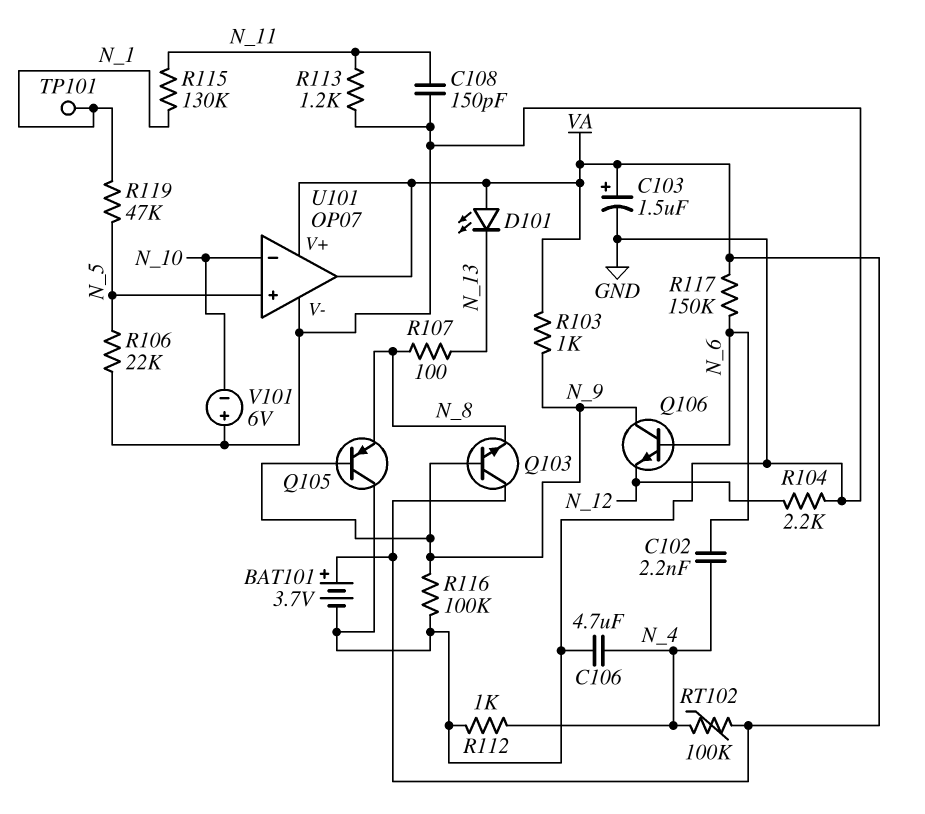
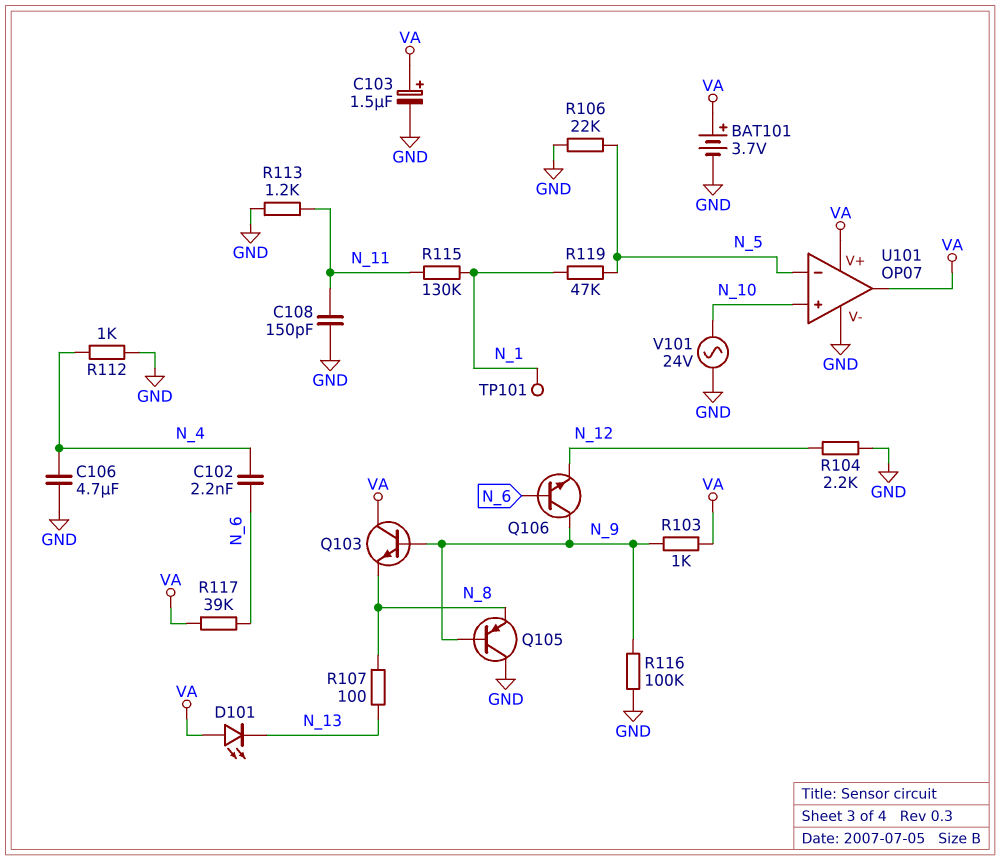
R117: 150k (N_6, VA) -> 39k (N_6, VA)
RT102: 100k (N_4, VA) -> none
U101 pin in+: N_5 -> N_10
U101 pin in-: N_10 -> N_5
V101: 6V (plus GND, minus N_10) -> AC 24V (GND, N_10)

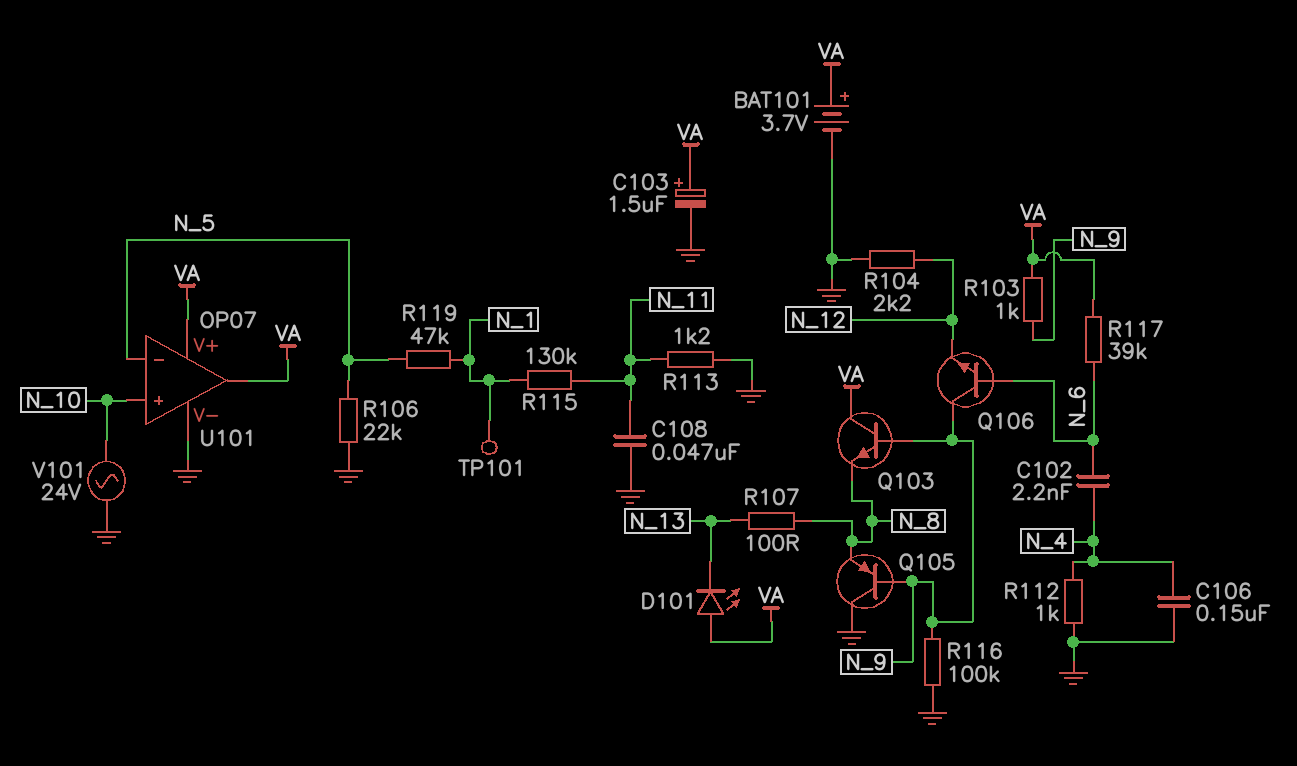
C106: 4.7uF (GND, N_4) -> 150nF (GND, N_4)
C108: 150pF (GND, N_11) -> 47nF (GND, N_11)

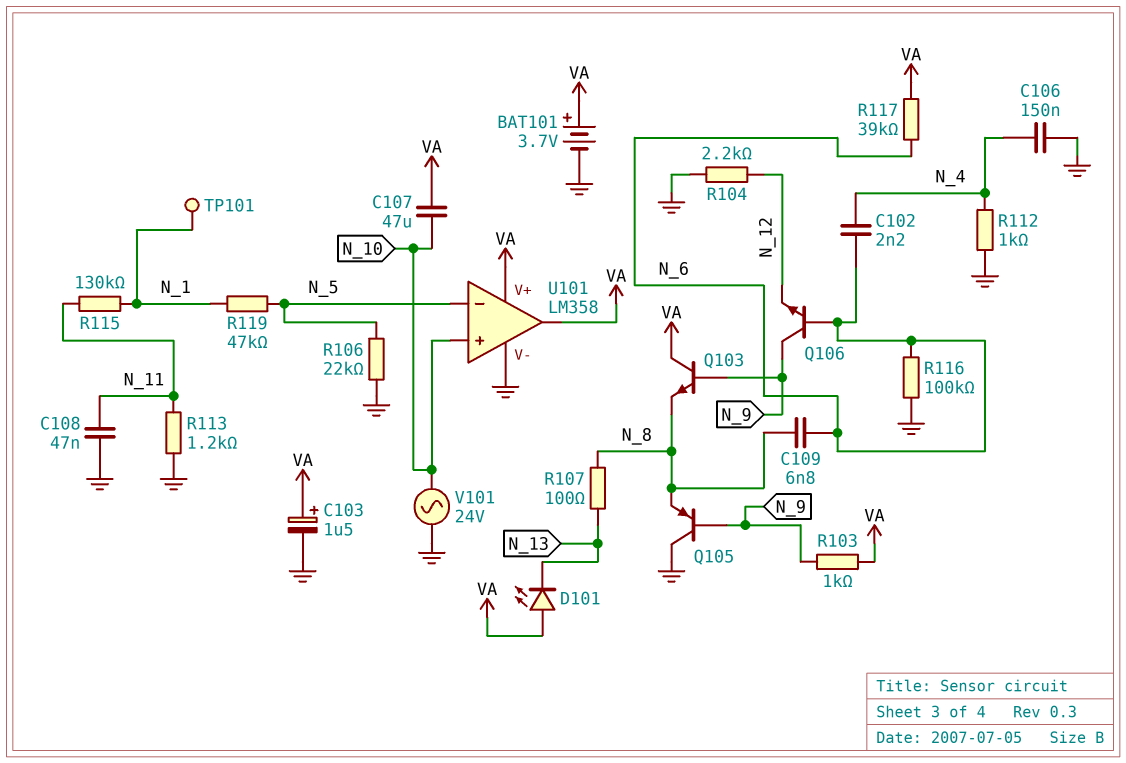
C107: none -> 47uF (N_10, VA)
C109: none -> 6.8nF (N_6, N_8)
R116: 100k (GND, N_9) -> 100k (GND, N_6)
U101: OP07 -> LM358

